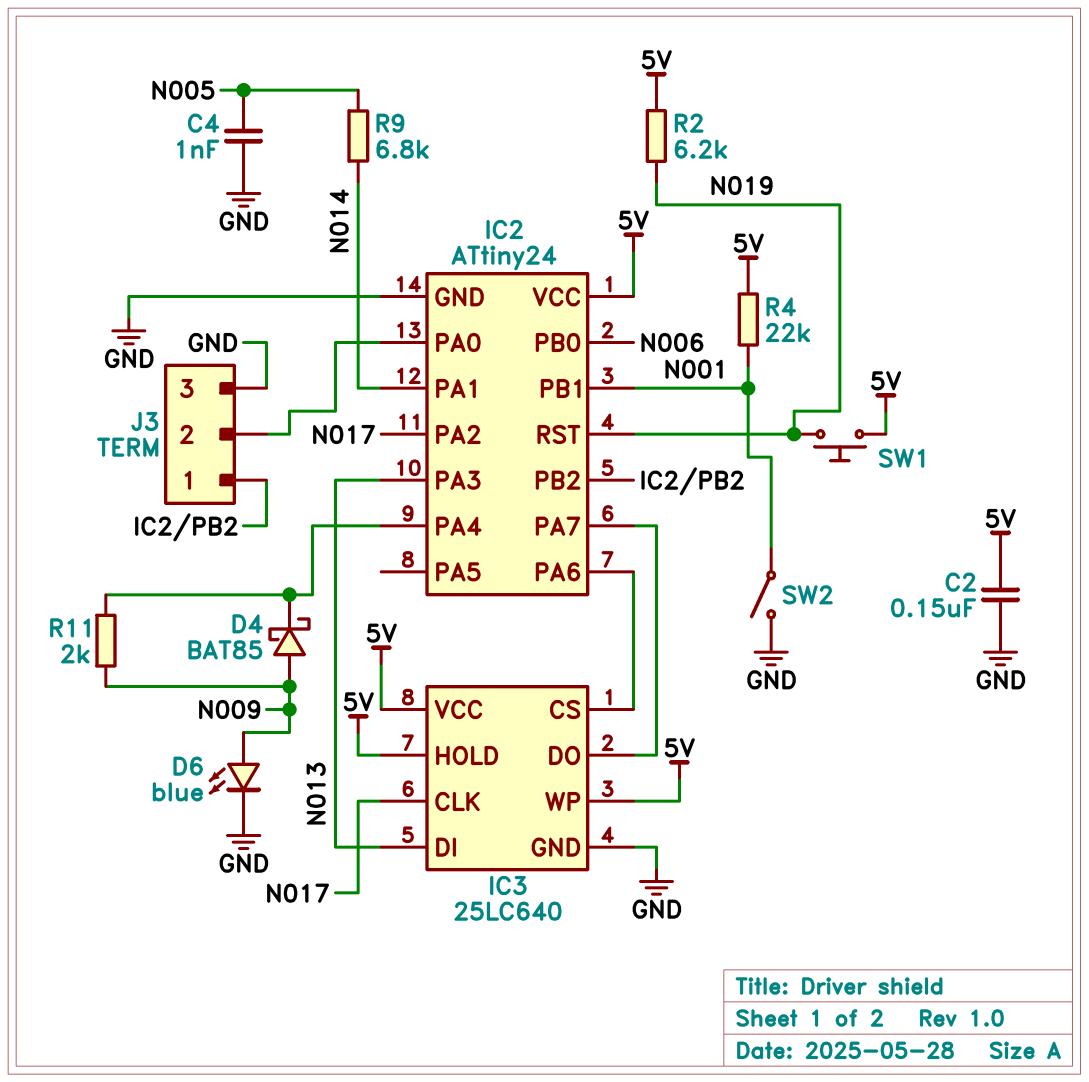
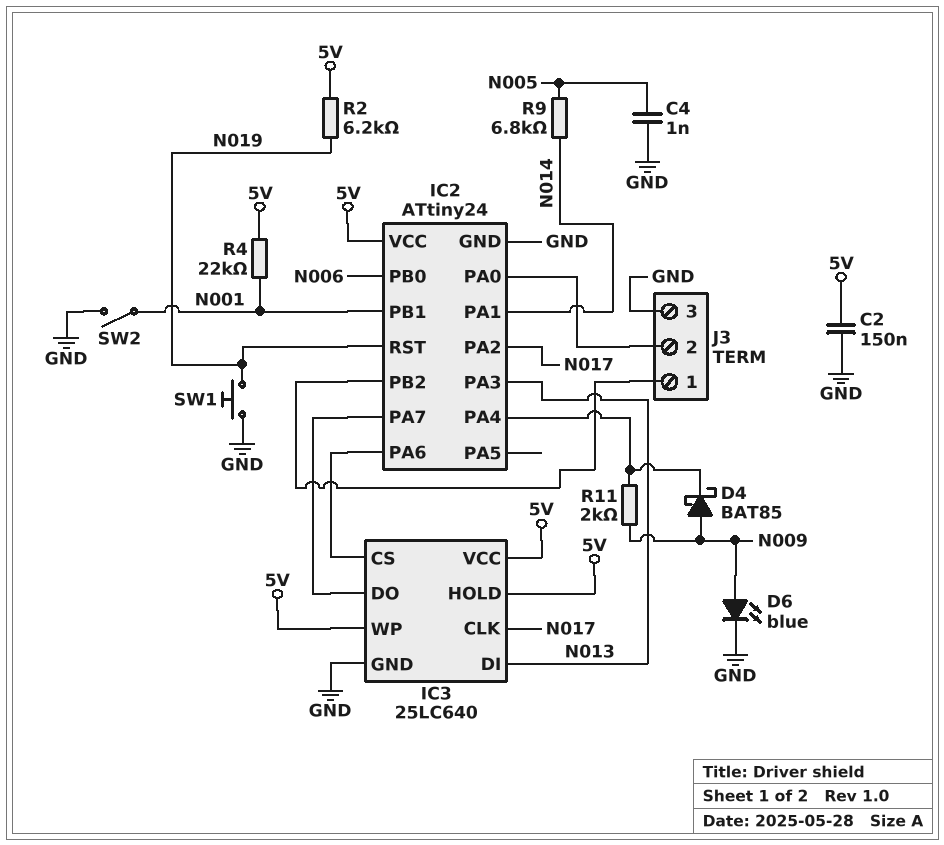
SW1: button (5V, N019) -> button (GND, N019)

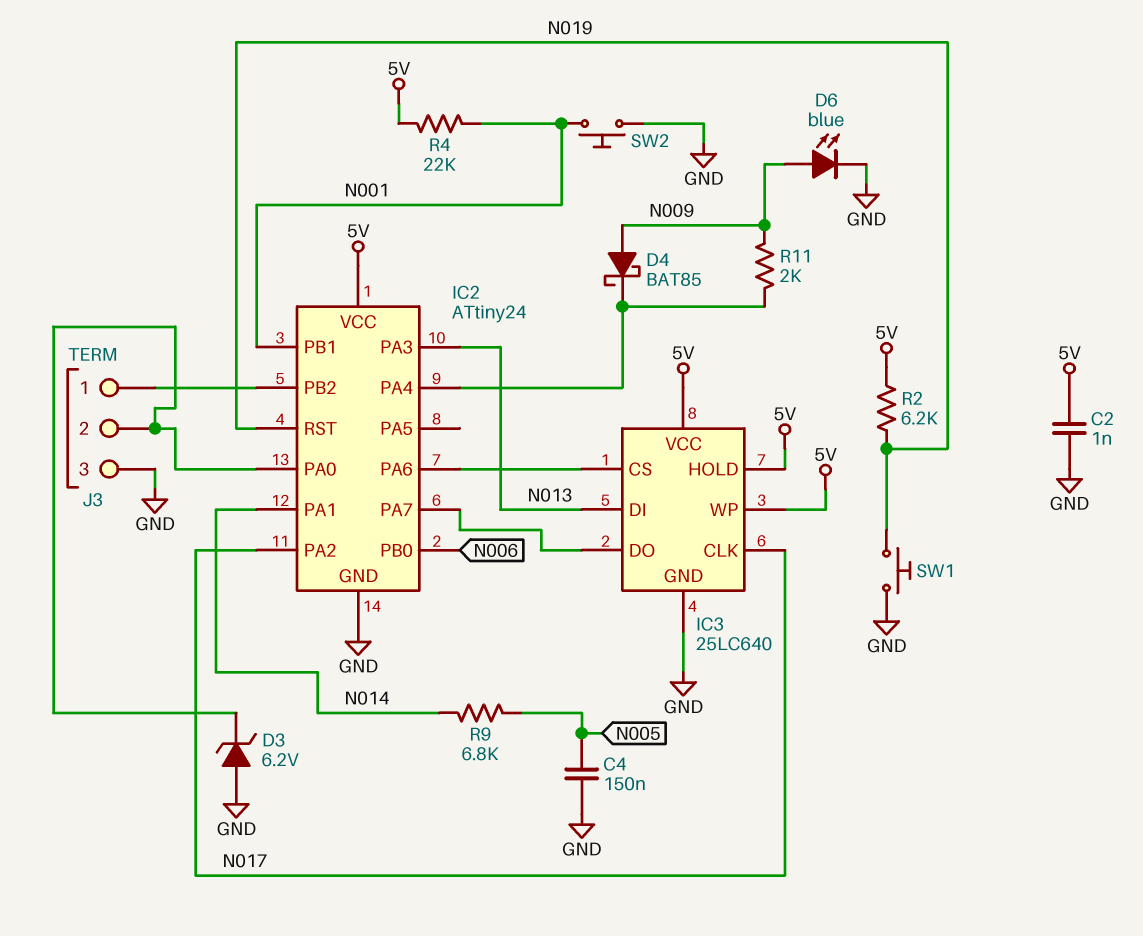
C2: 150nF (5V, GND) -> 1nF (5V, GND)
C4: 1nF (GND, N005) -> 150nF (GND, N005)
D3: none -> zener 6.2V (A GND, K IC2/PA0)
SW2: switch (GND, N001) -> button (GND, N001)

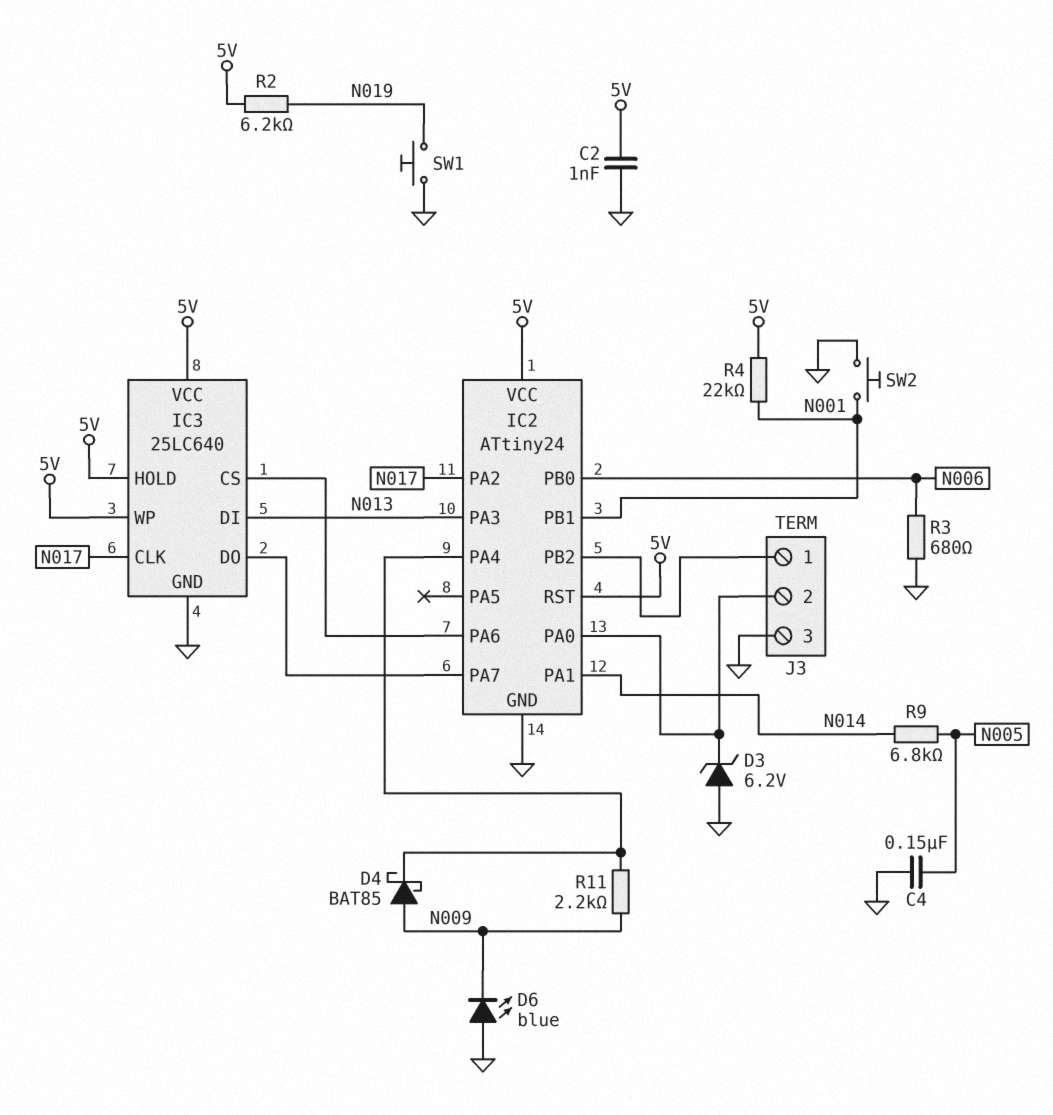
D6: LED blue (A N009, K GND) -> LED blue (A GND, K N009)
IC2 pin RST: N019 -> 5V
R3: none -> 680 (GND, N006)
R11: 2k (IC2/PA4, N009) -> 2.2k (IC2/PA4, N009)

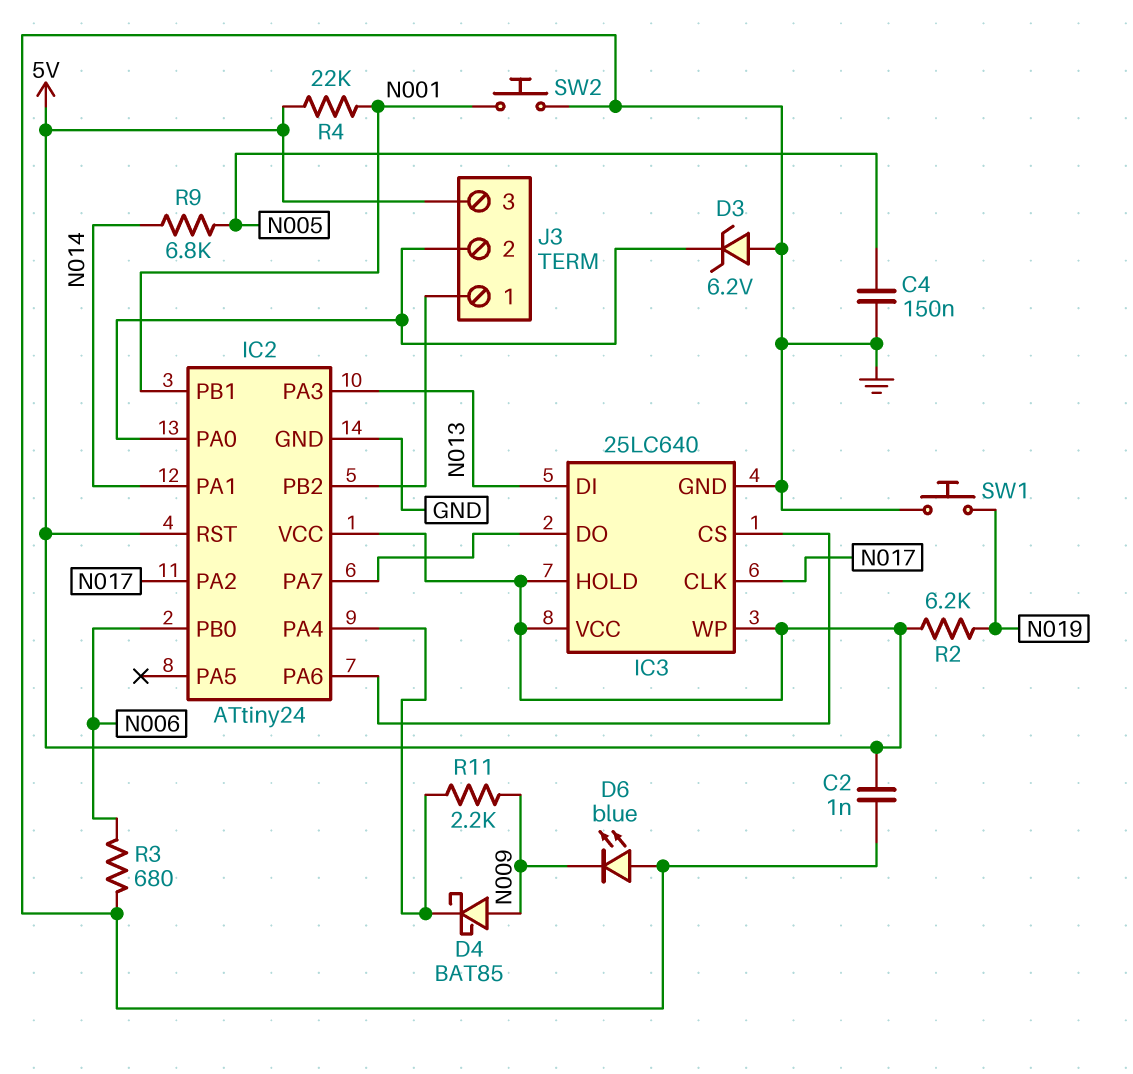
J3 pin 3: GND -> 5V

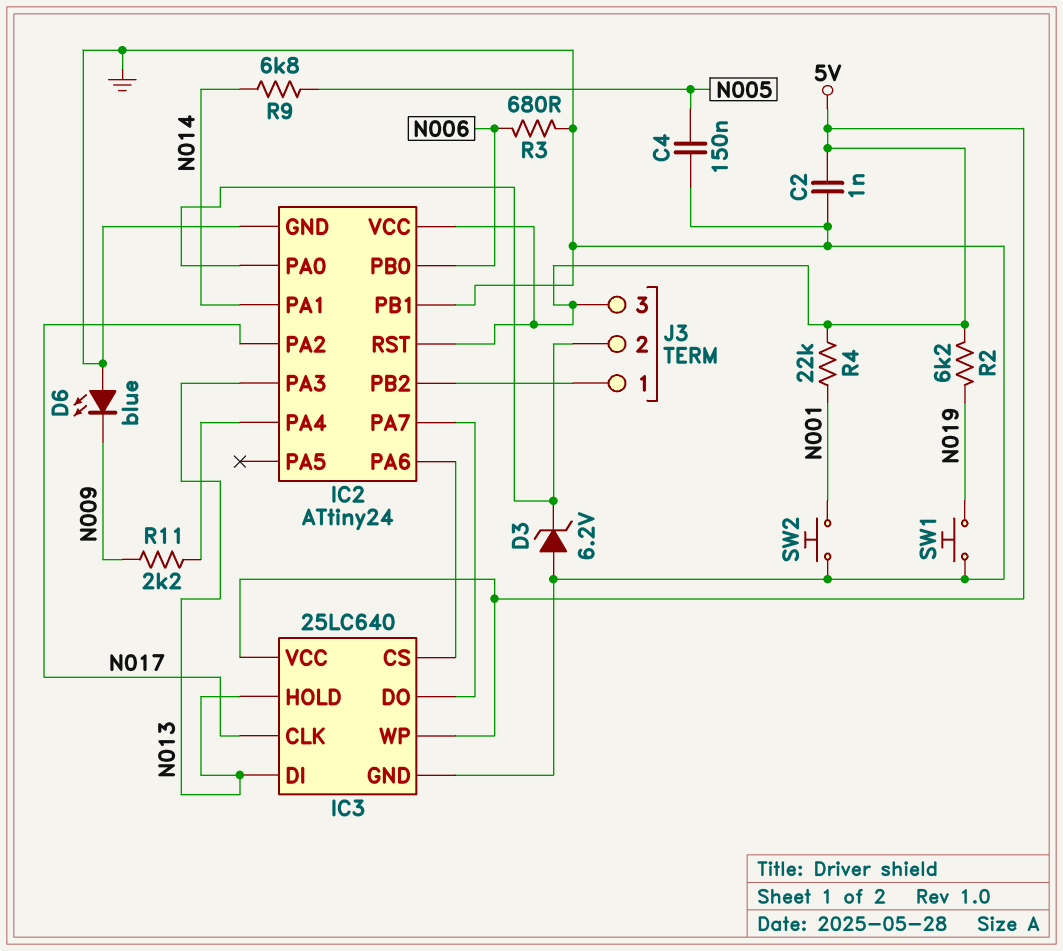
D4: schottky BAT85 (A N009, K IC2/PA4) -> none
IC2 pin PB1: N001 -> GND
IC3 pin HOLD: 5V -> N013

